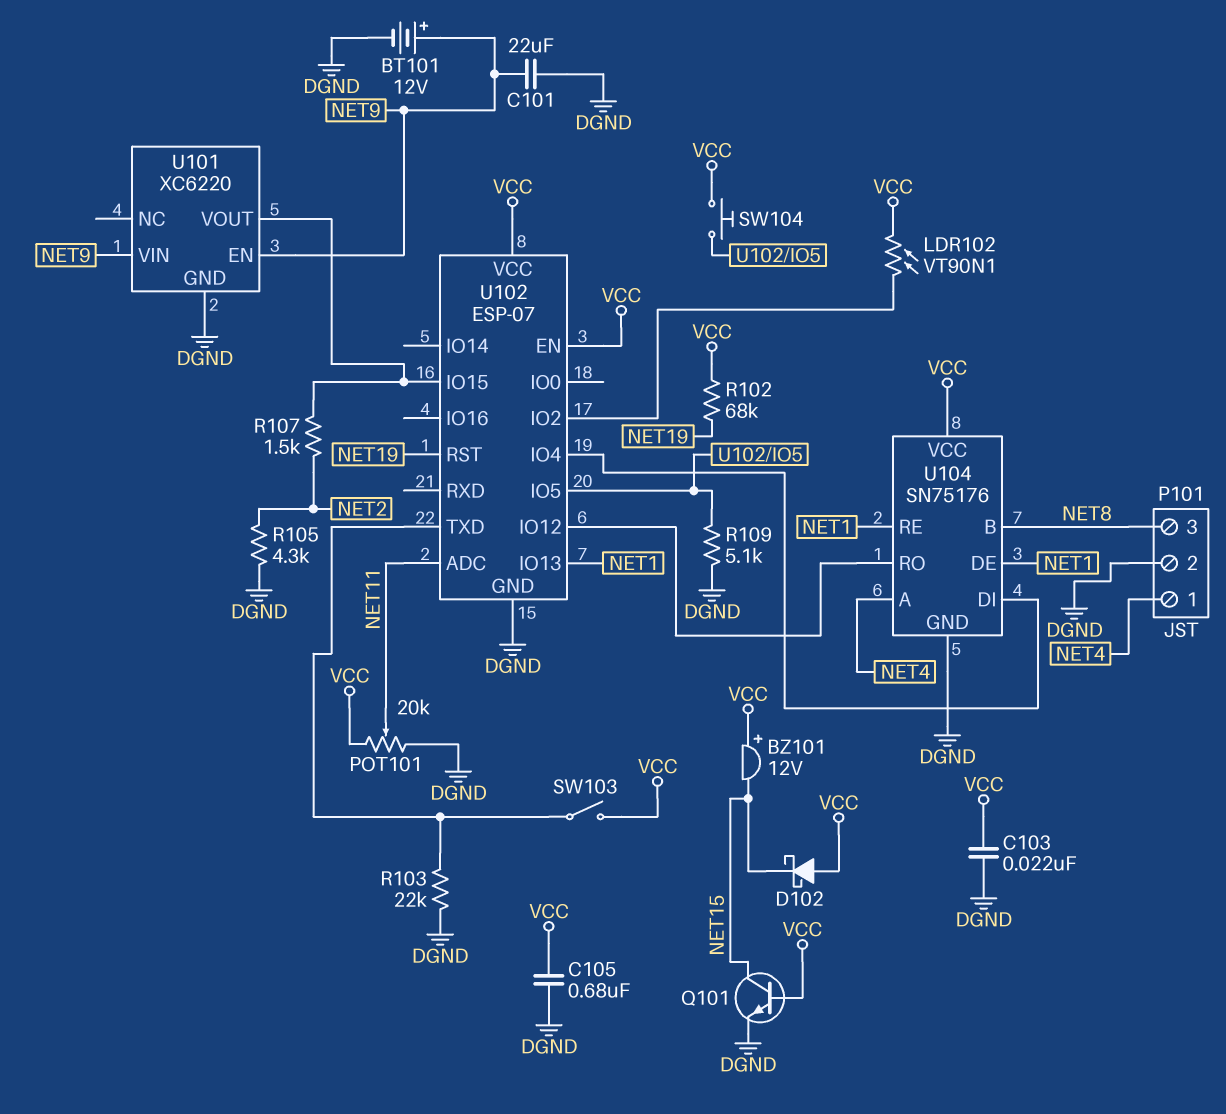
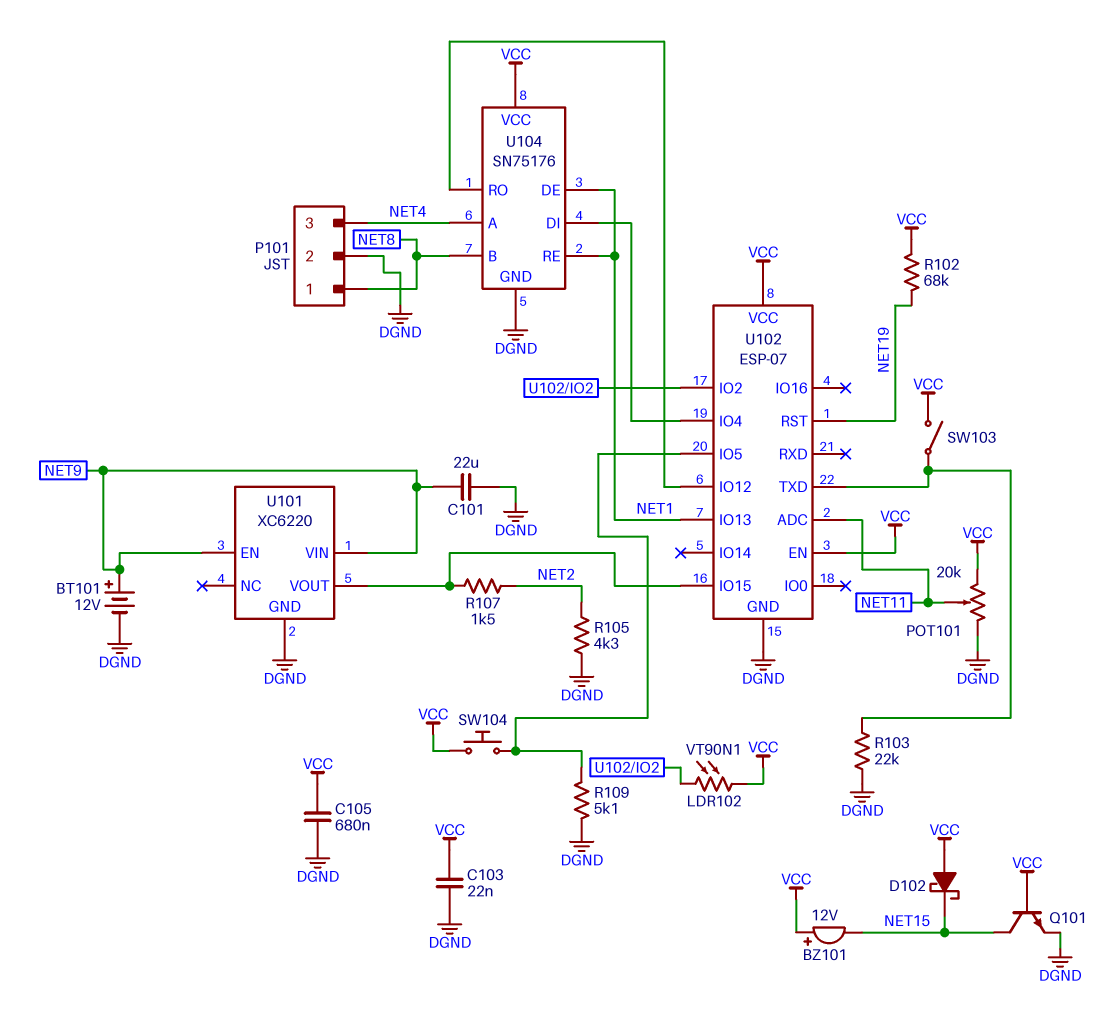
P101 pin 1: NET4 -> NET8
P101 pin 3: NET8 -> NET4

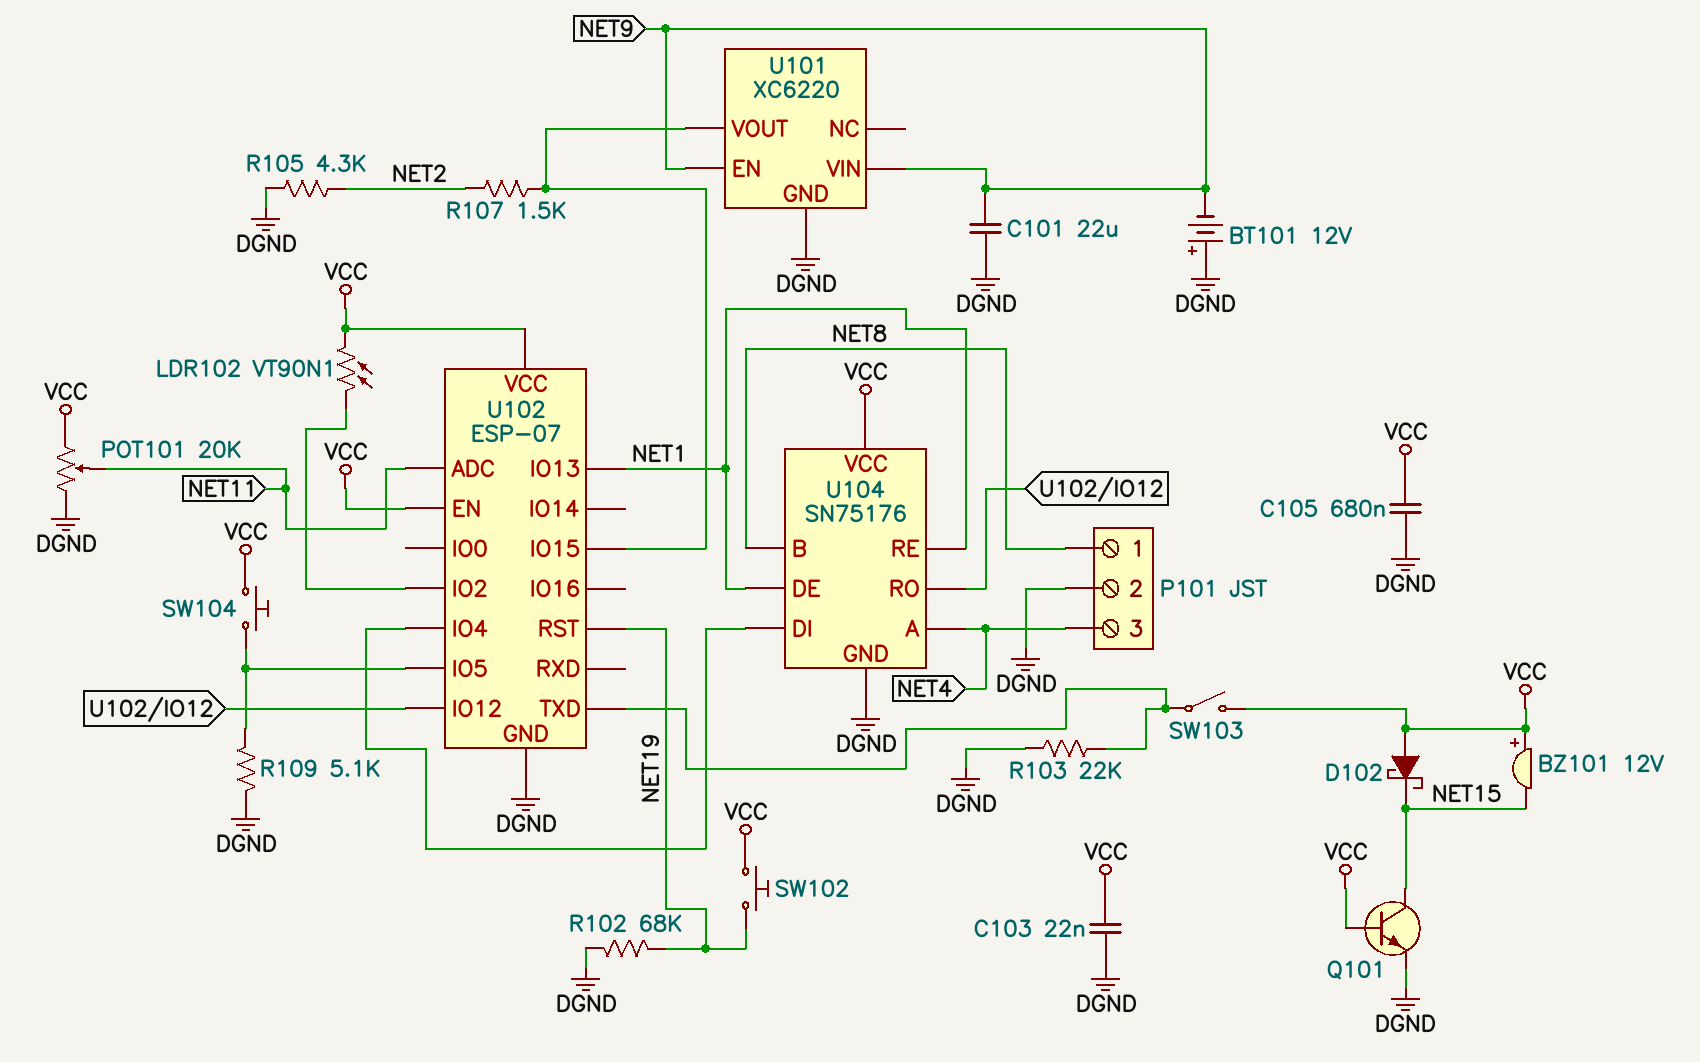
BT101: 12V (plus NET9, minus DGND) -> 12V (plus DGND, minus NET9)
R102: 68k (NET19, VCC) -> 68k (DGND, NET19)
SW102: none -> button (NET19, VCC)

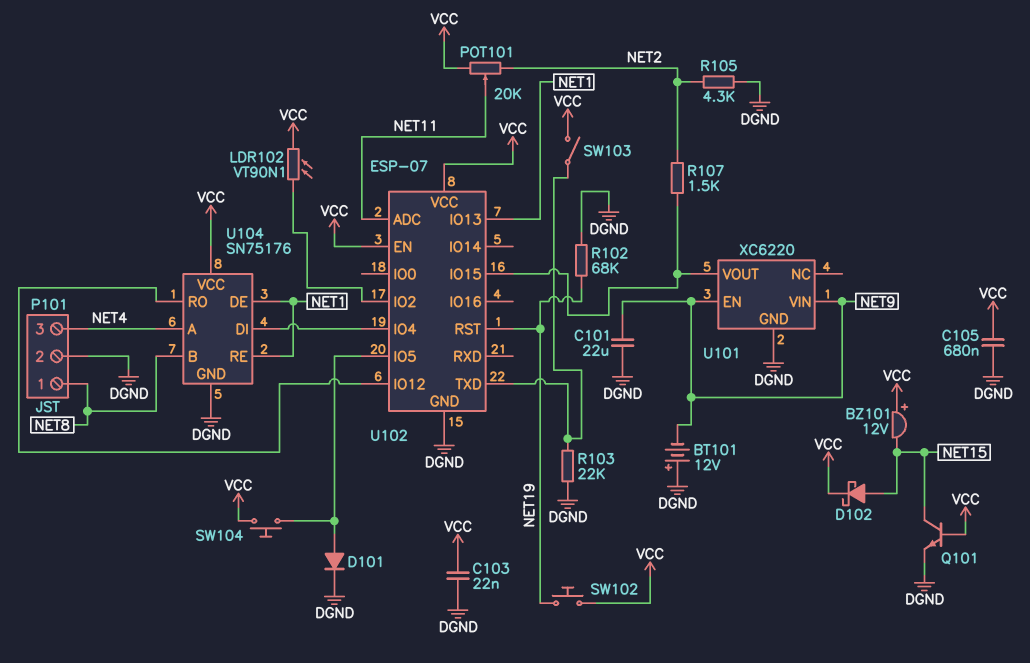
D101: none -> diode (A U102/IO5, K DGND)
D102: schottky (A VCC, K NET15) -> schottky (A NET15, K VCC)
POT101: 20k (DGND, VCC, wiper NET11) -> 20k (NET2, VCC, wiper NET11)
R109: 5.1k (DGND, U102/IO5) -> none

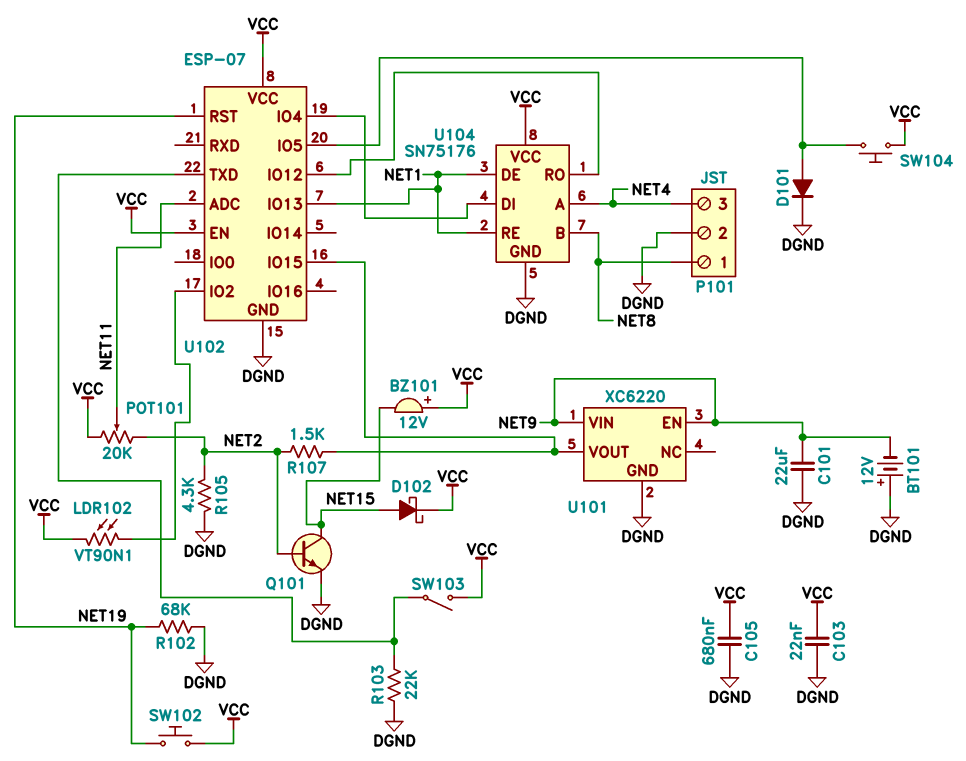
Q101: NPN (B VCC, C NET15, E DGND) -> NPN (B NET2, C NET15, E DGND)

